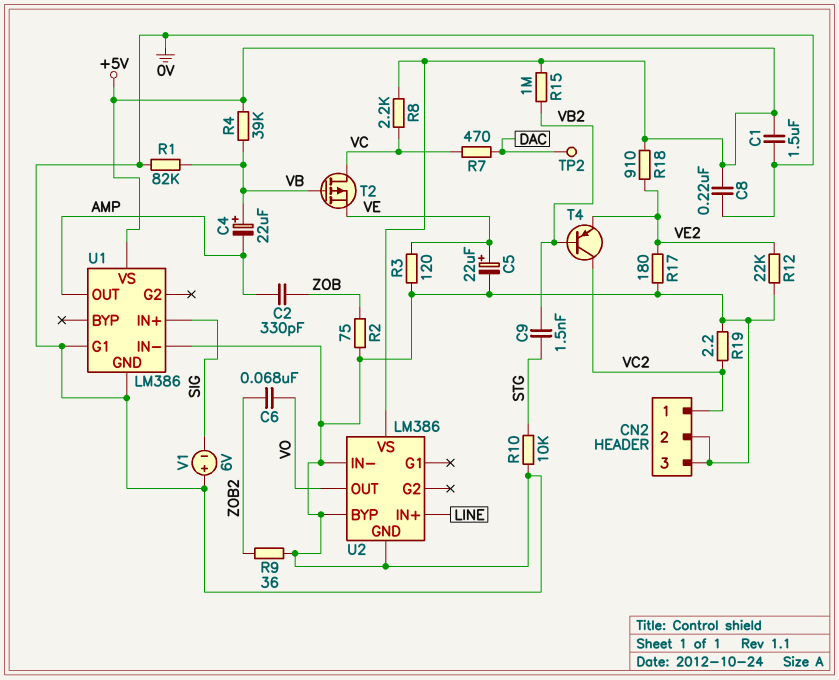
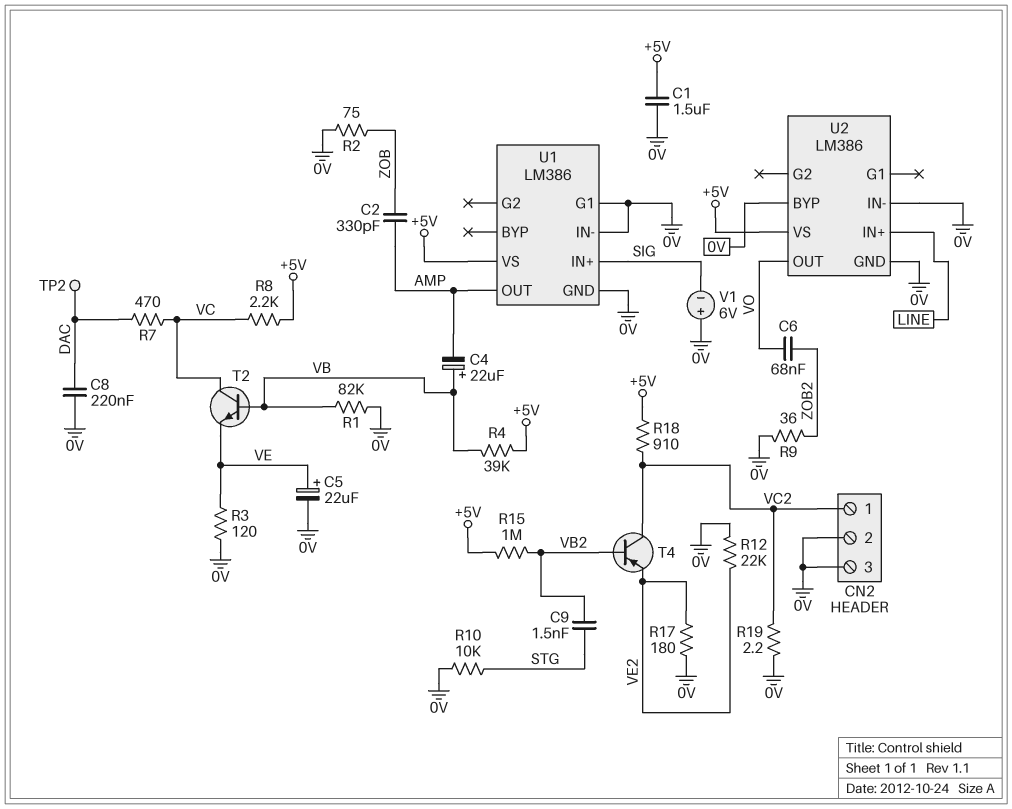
C8: 220nF (+5V, 0V) -> 220nF (0V, DAC)
R18: 910 (+5V, VE2) -> 910 (+5V, VC2)
T2: PMOS (G VB, D VC, S VE) -> NPN (B VB, C VC, E VE)

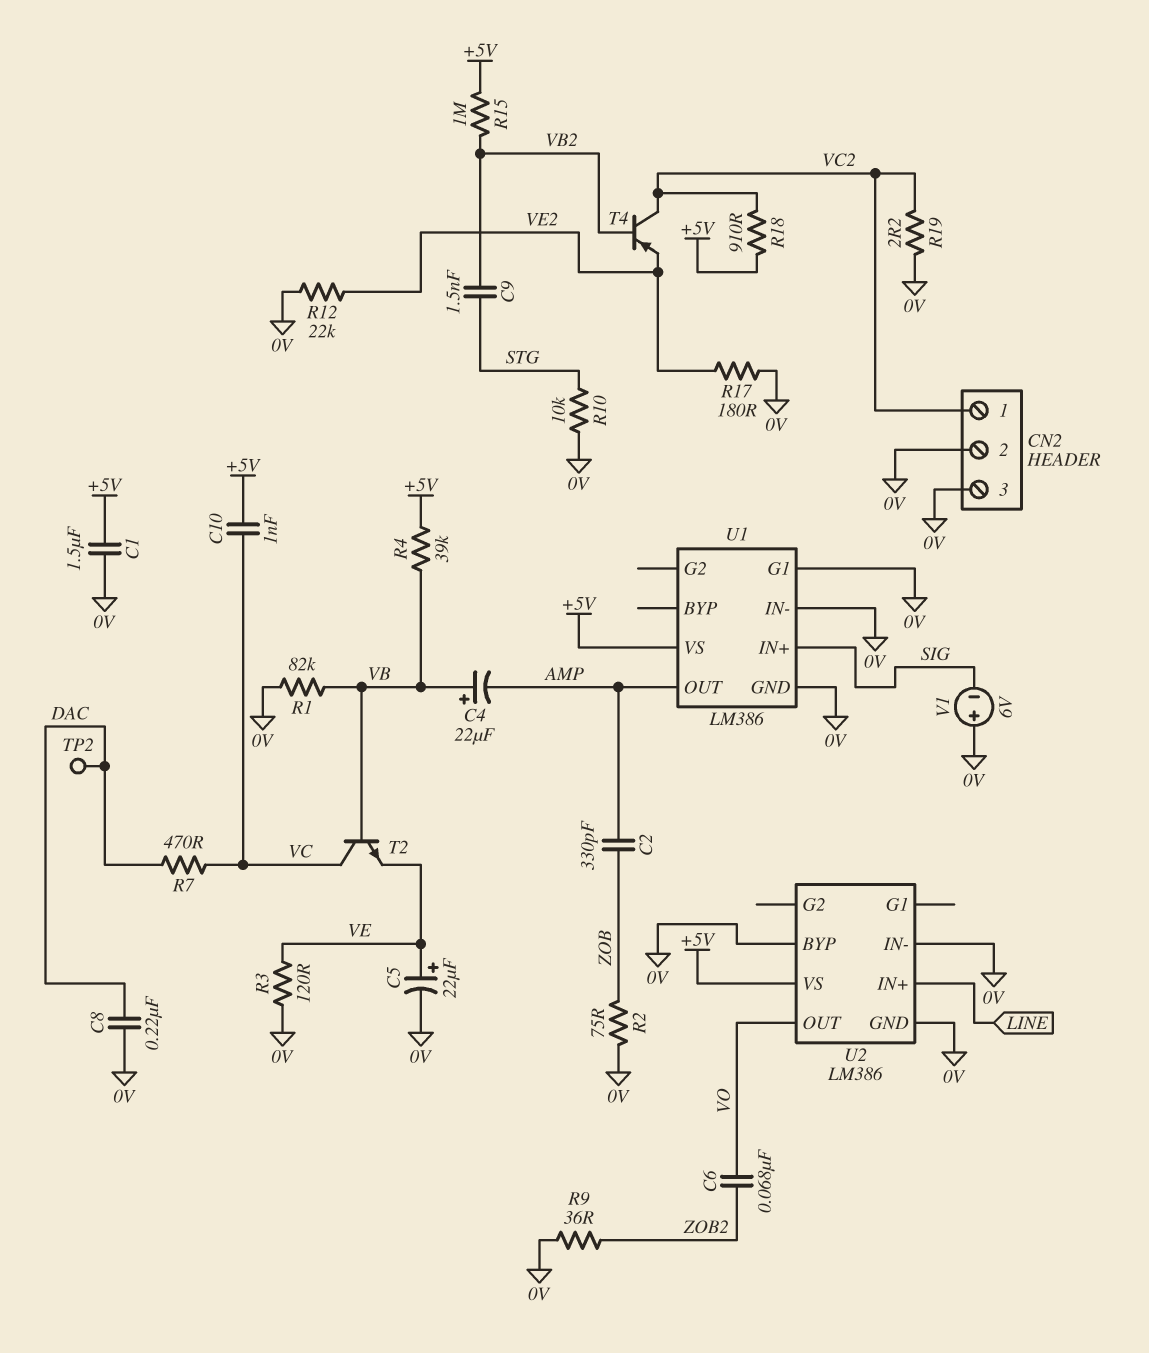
C10: none -> 1nF (+5V, VC)
R8: 2.2k (+5V, VC) -> none

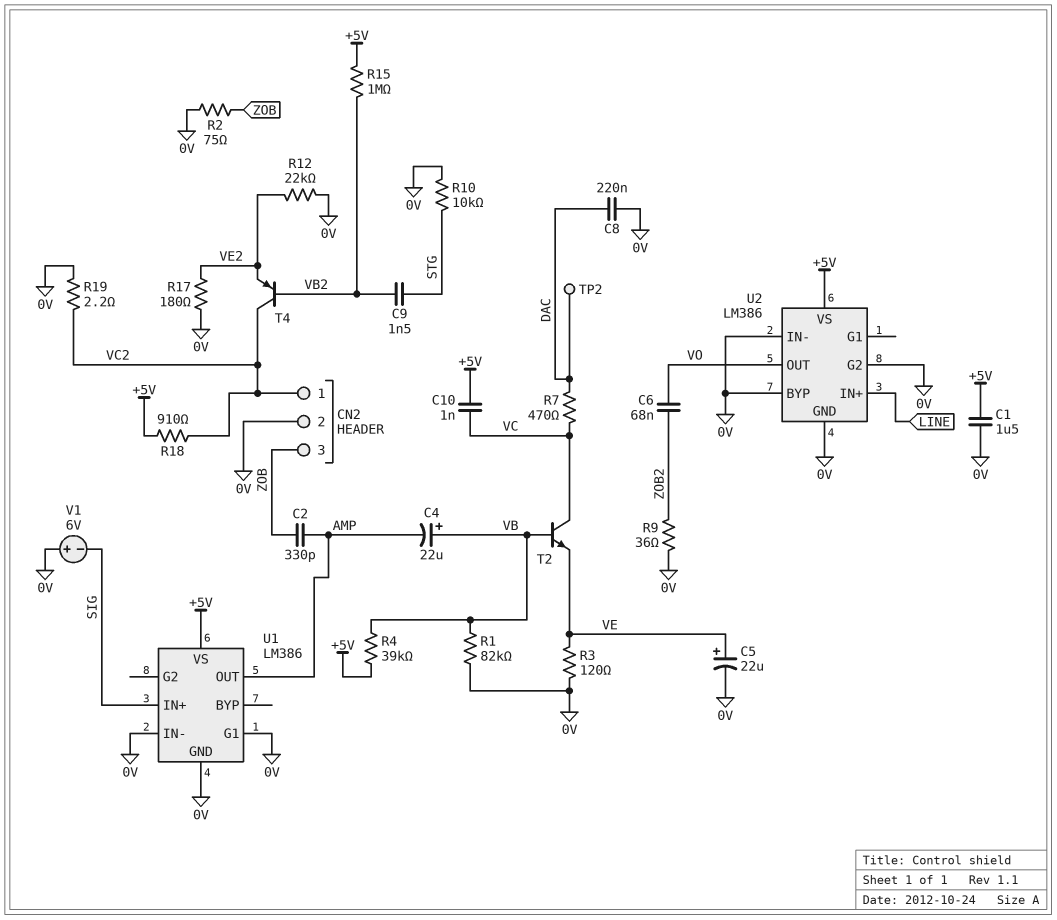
CN2 pin 3: 0V -> ZOB
U2 pin G2: none -> 0V

